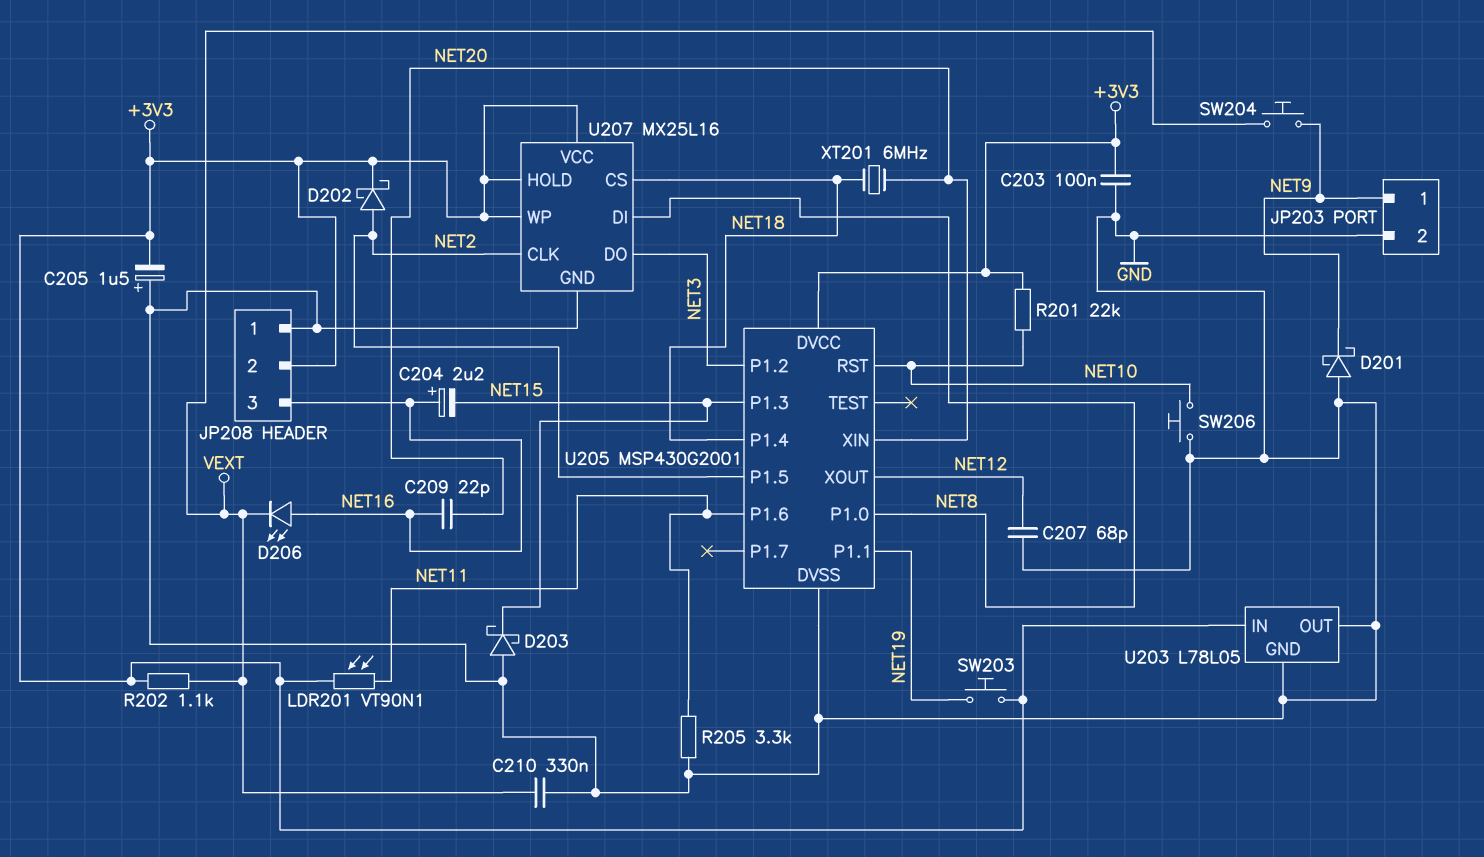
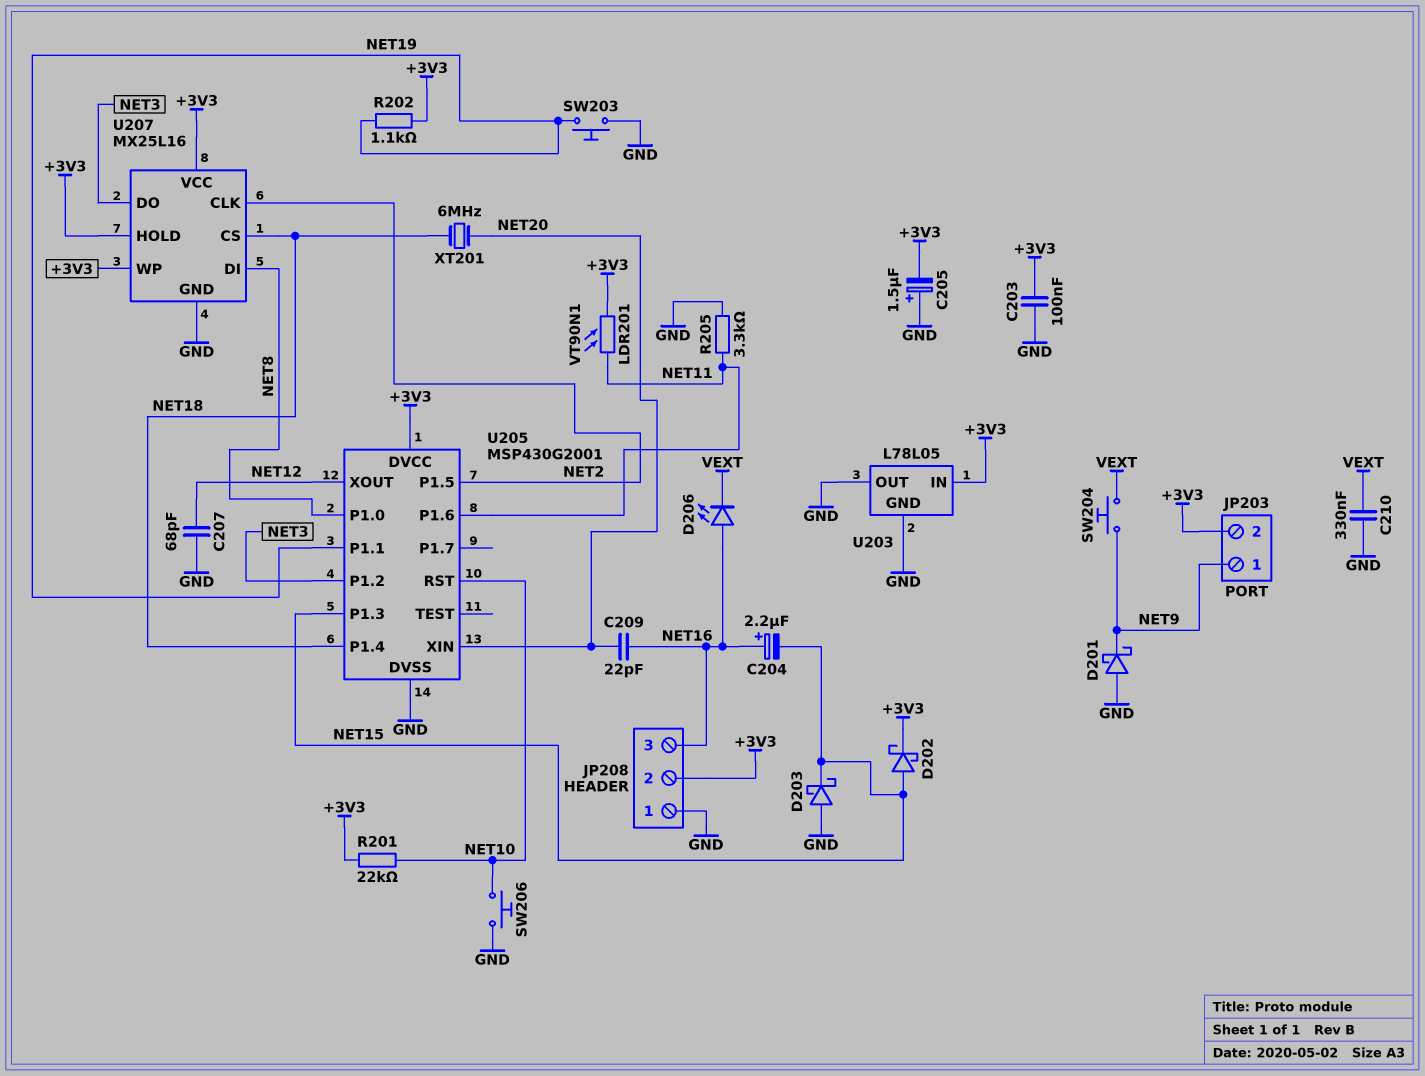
D202: schottky (A NET2, K +3V3) -> schottky (A NET15, K +3V3)
JP203 pin 2: GND -> +3V3
R202: 1.1k (+3V3, VEXT) -> 1.1k (+3V3, NET19)
SW203: button (+3V3, NET19) -> button (GND, NET19)

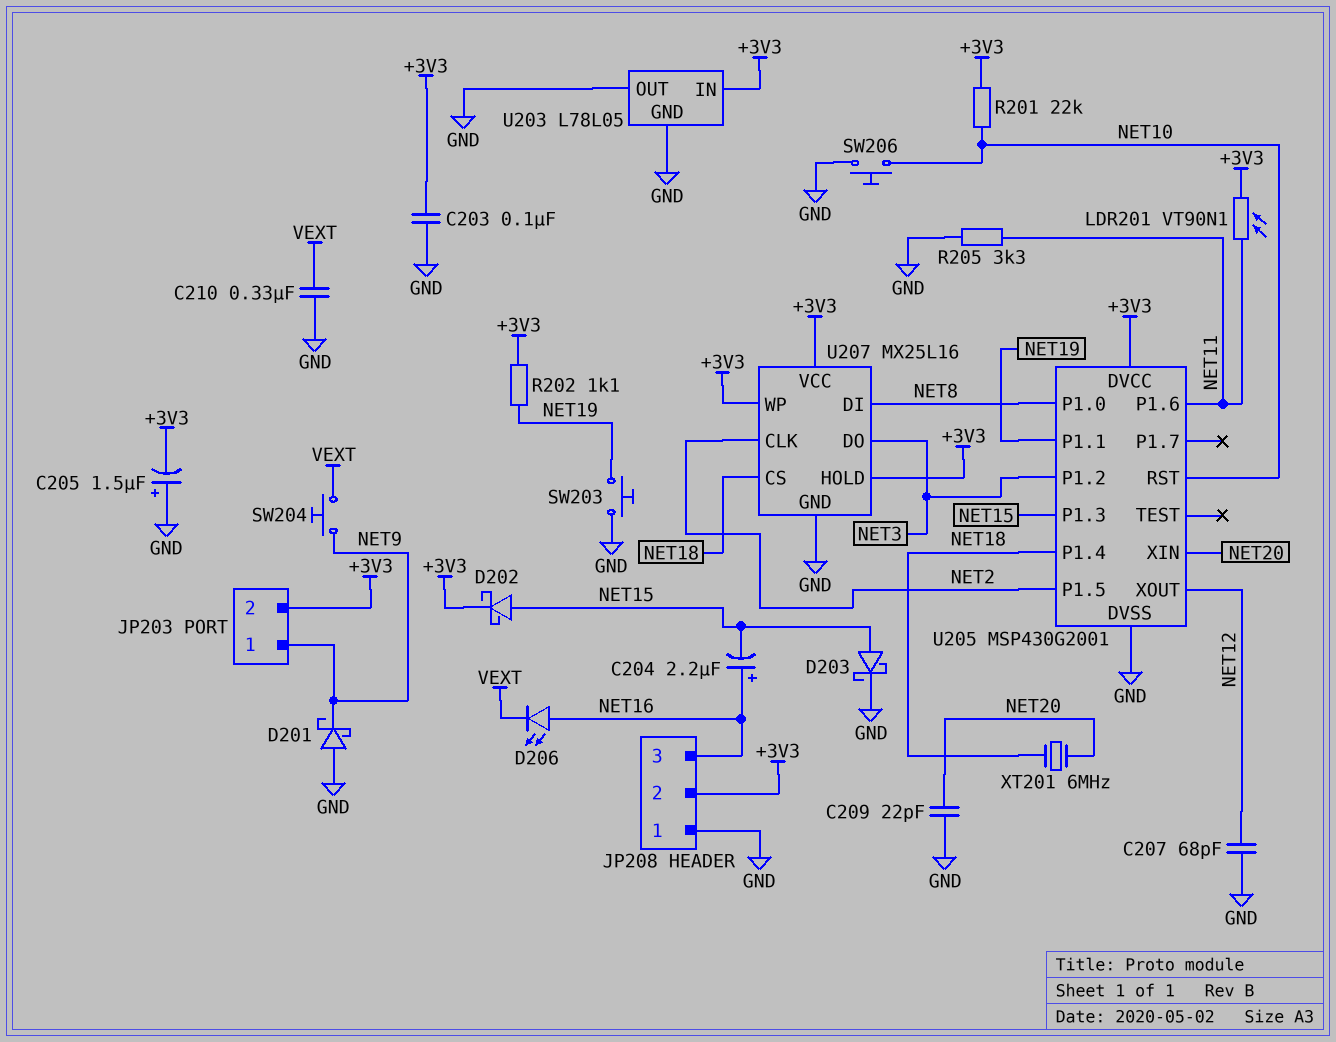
C209: 22pF (NET16, NET20) -> 22pF (GND, NET20)
D203: schottky (A GND, K NET15) -> schottky (A NET15, K GND)

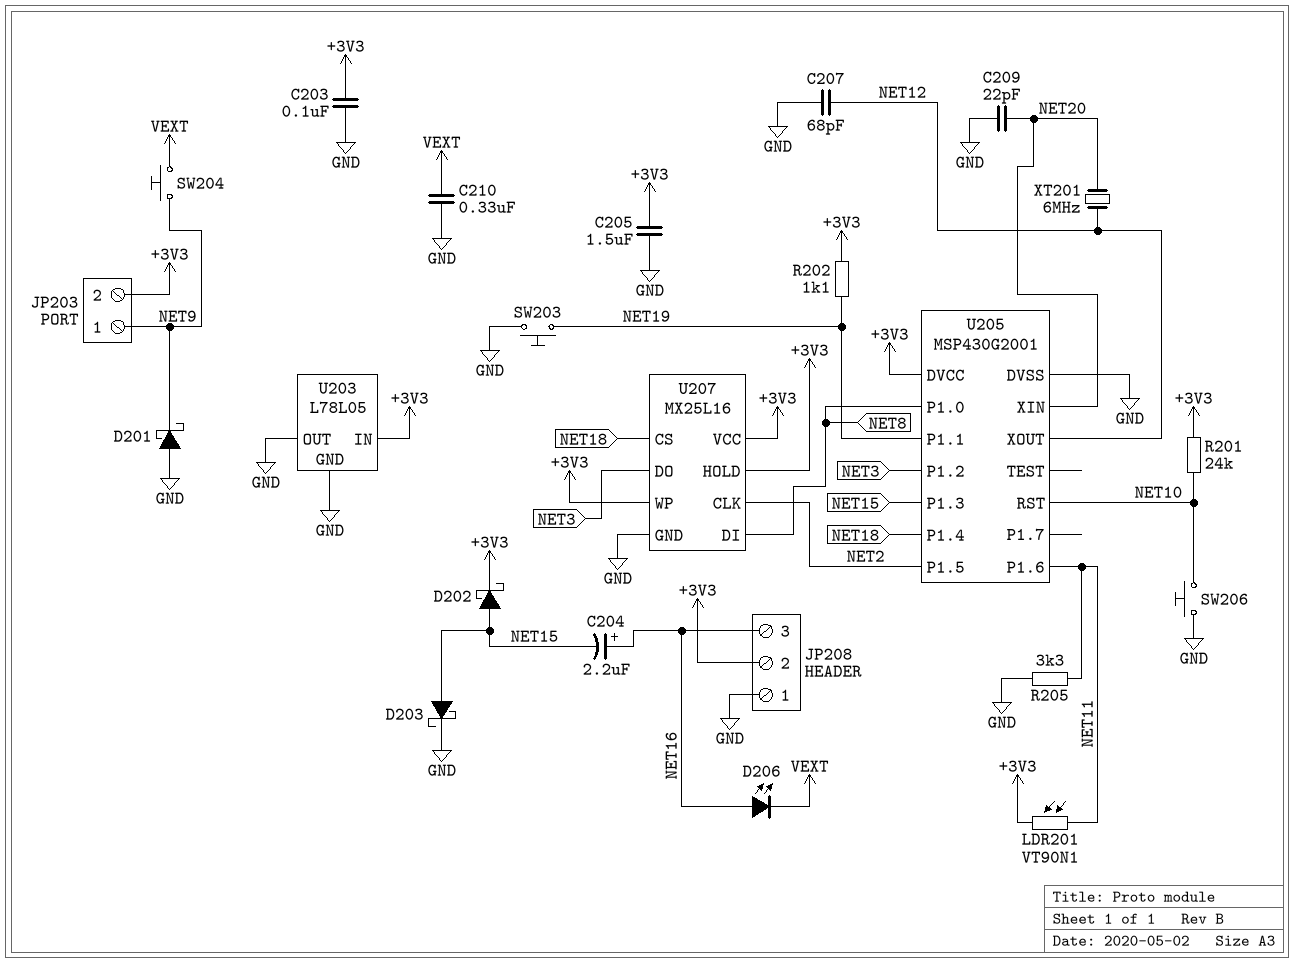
C205: 1.5uF (plus GND, minus +3V3) -> 1.5uF (+3V3, GND)
R201: 22k (+3V3, NET10) -> 24k (+3V3, NET10)
XT201: 6MHz (NET18, NET20) -> 6MHz (NET12, NET20)

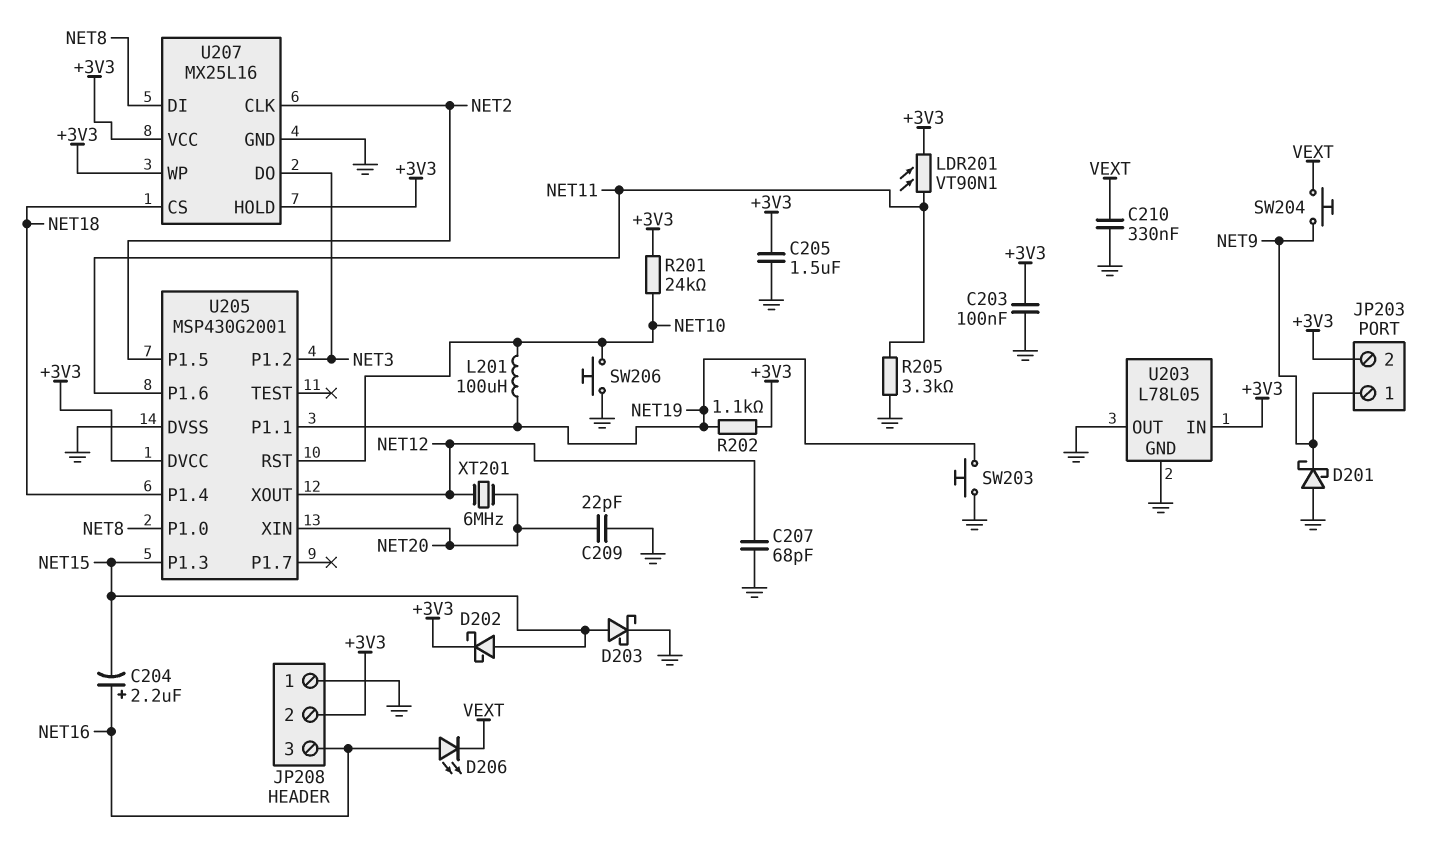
L201: none -> 100uH (NET10, NET19)

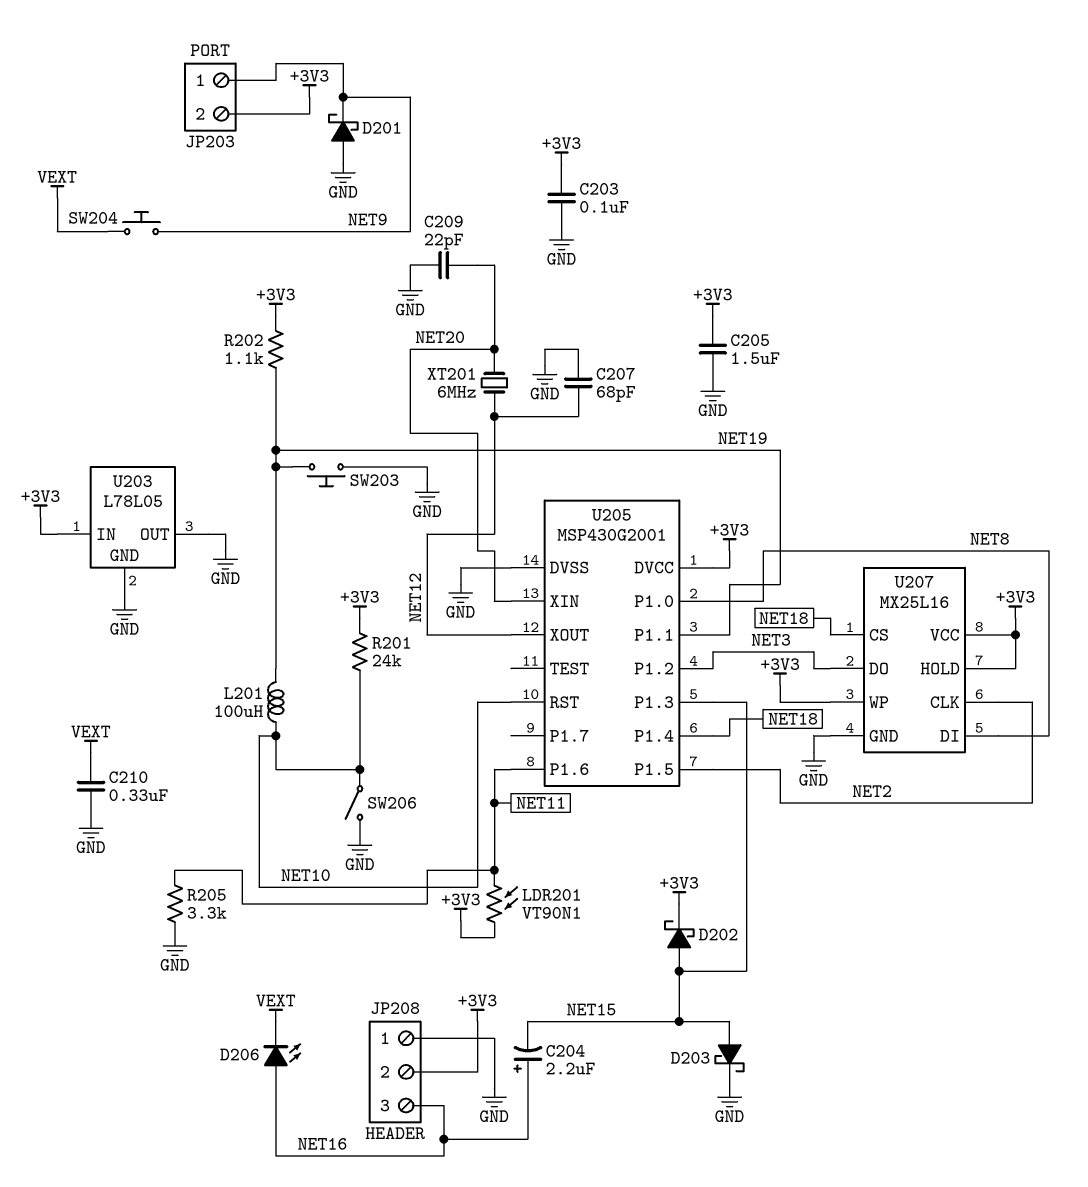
SW206: button (GND, NET10) -> switch (GND, NET10)

